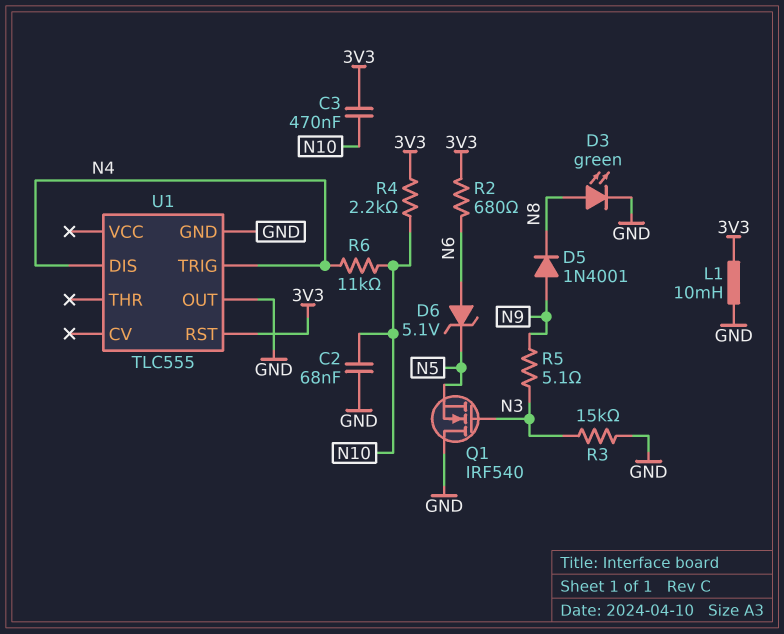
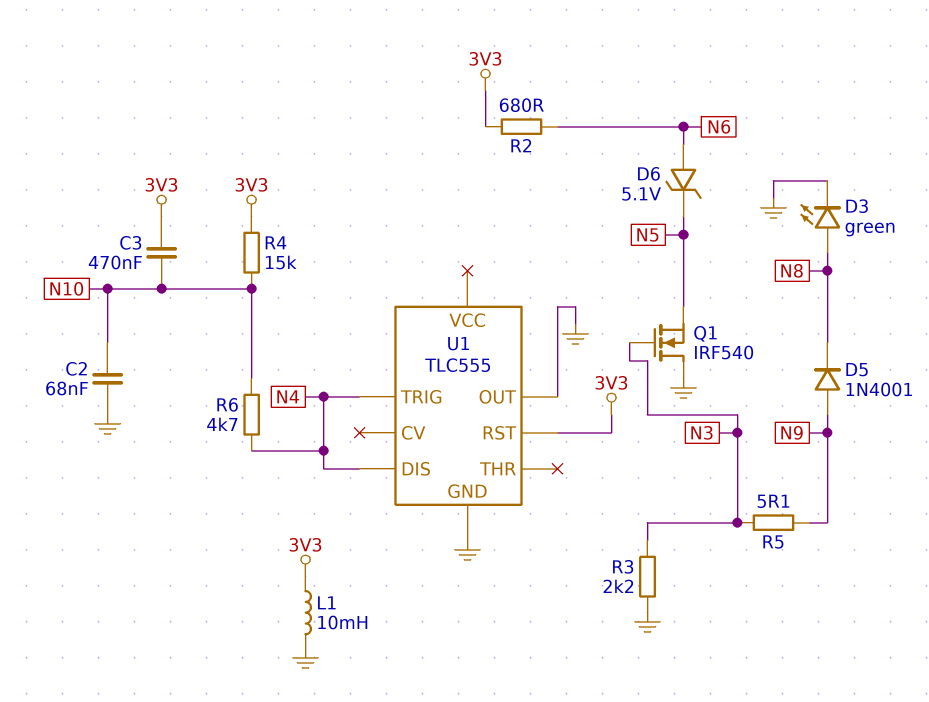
R3: 15k (GND, N3) -> 2.2k (GND, N3)
R4: 2.2k (3V3, N10) -> 15k (3V3, N10)
R6: 11k (N4, N10) -> 4.7k (N4, N10)

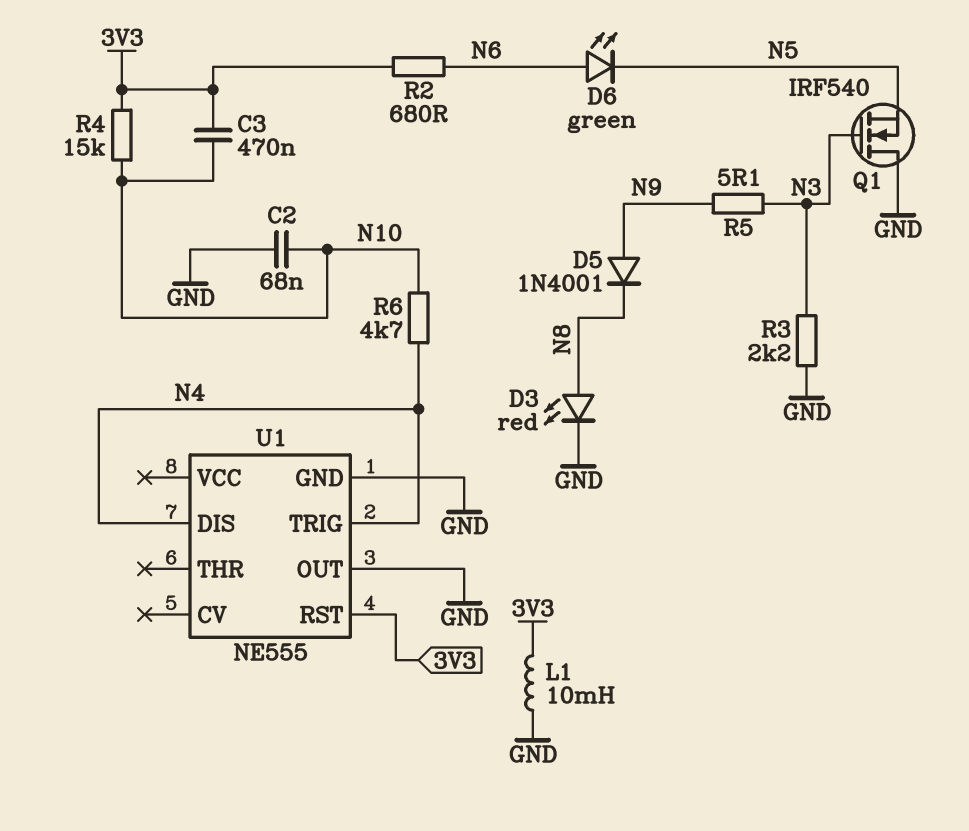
D3: LED green (A N8, K GND) -> LED red (A N8, K GND)
D6: zener 5.1V (A N6, K N5) -> LED green (A N6, K N5)
U1: TLC555 -> NE555

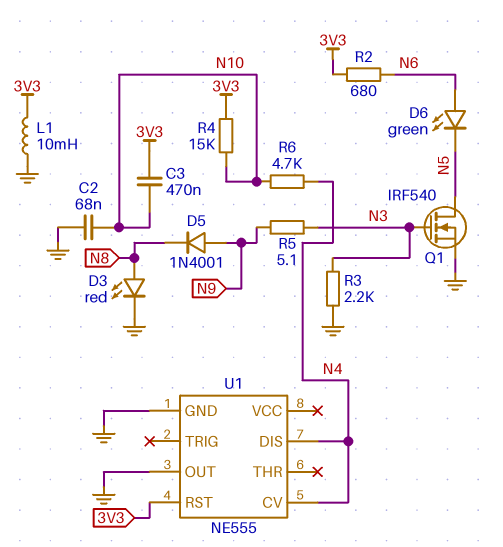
Q1: NMOS IRF540 (G N3, D GND, S N5) -> NMOS IRF540 (G N3, D N5, S GND)
U1 pin CV: none -> N4
U1 pin TRIG: N4 -> none

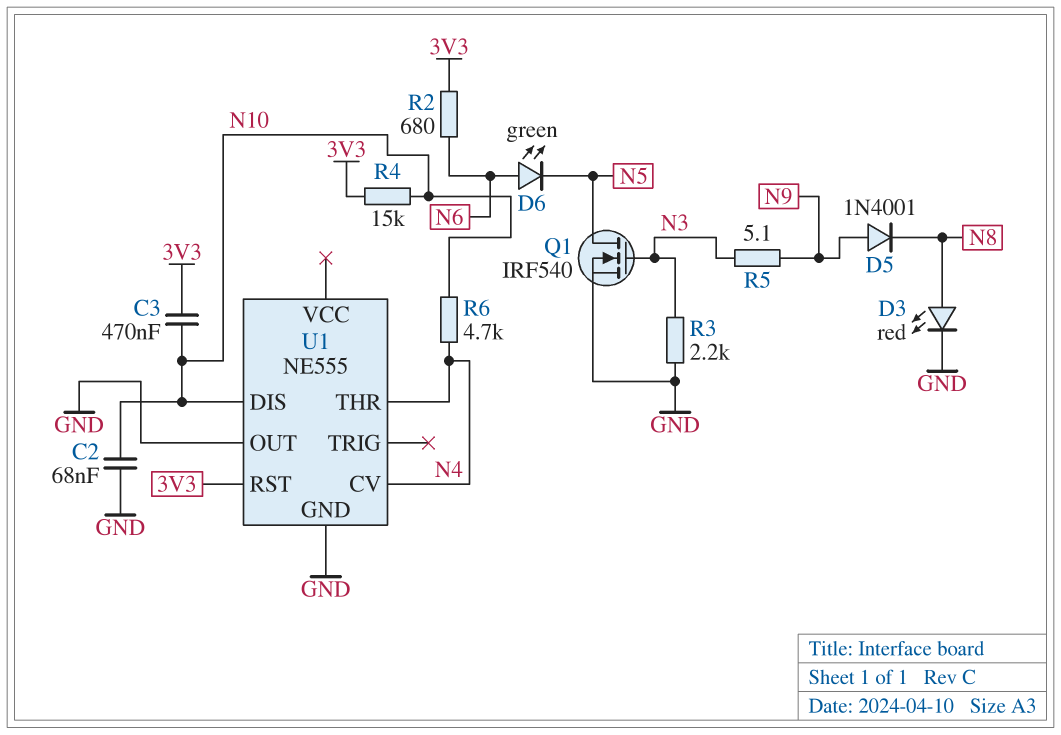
L1: 10mH (3V3, GND) -> none
U1 pin DIS: N4 -> N10
U1 pin THR: none -> N4

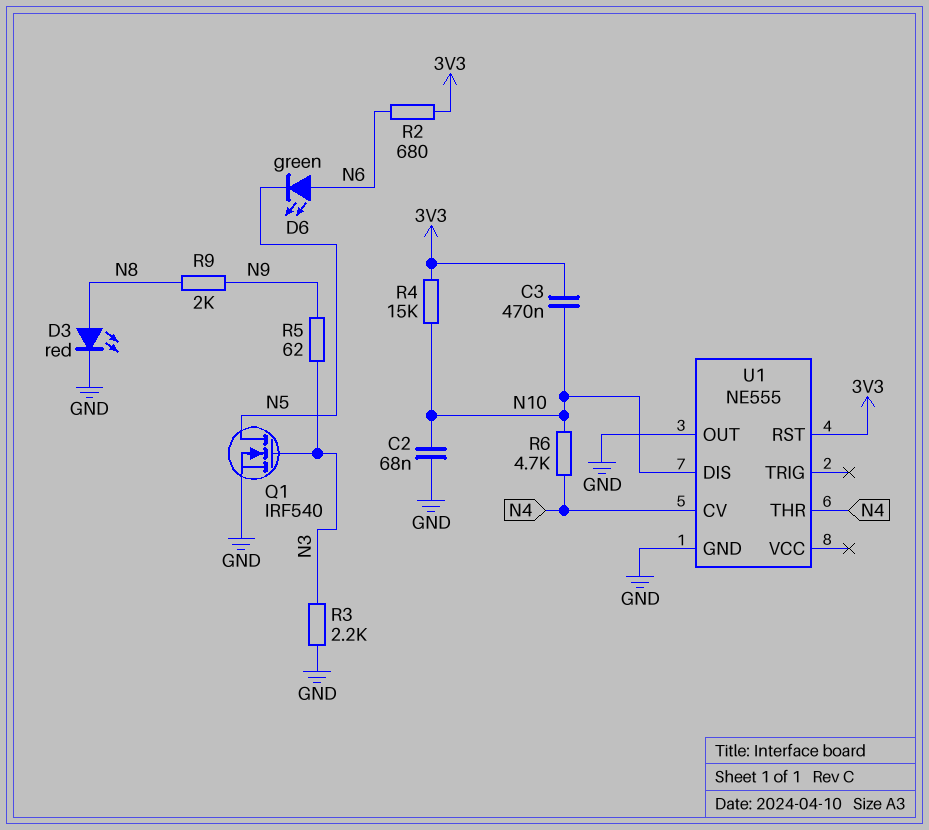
D5: diode 1N4001 (A N9, K N8) -> none
R5: 5.1 (N3, N9) -> 62 (N3, N9)
R9: none -> 2k (N8, N9)

